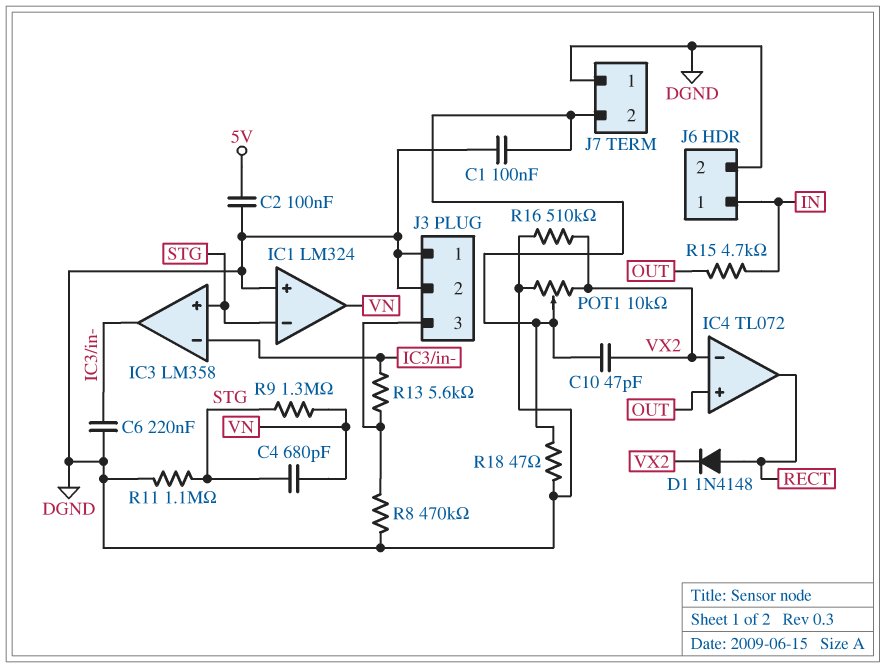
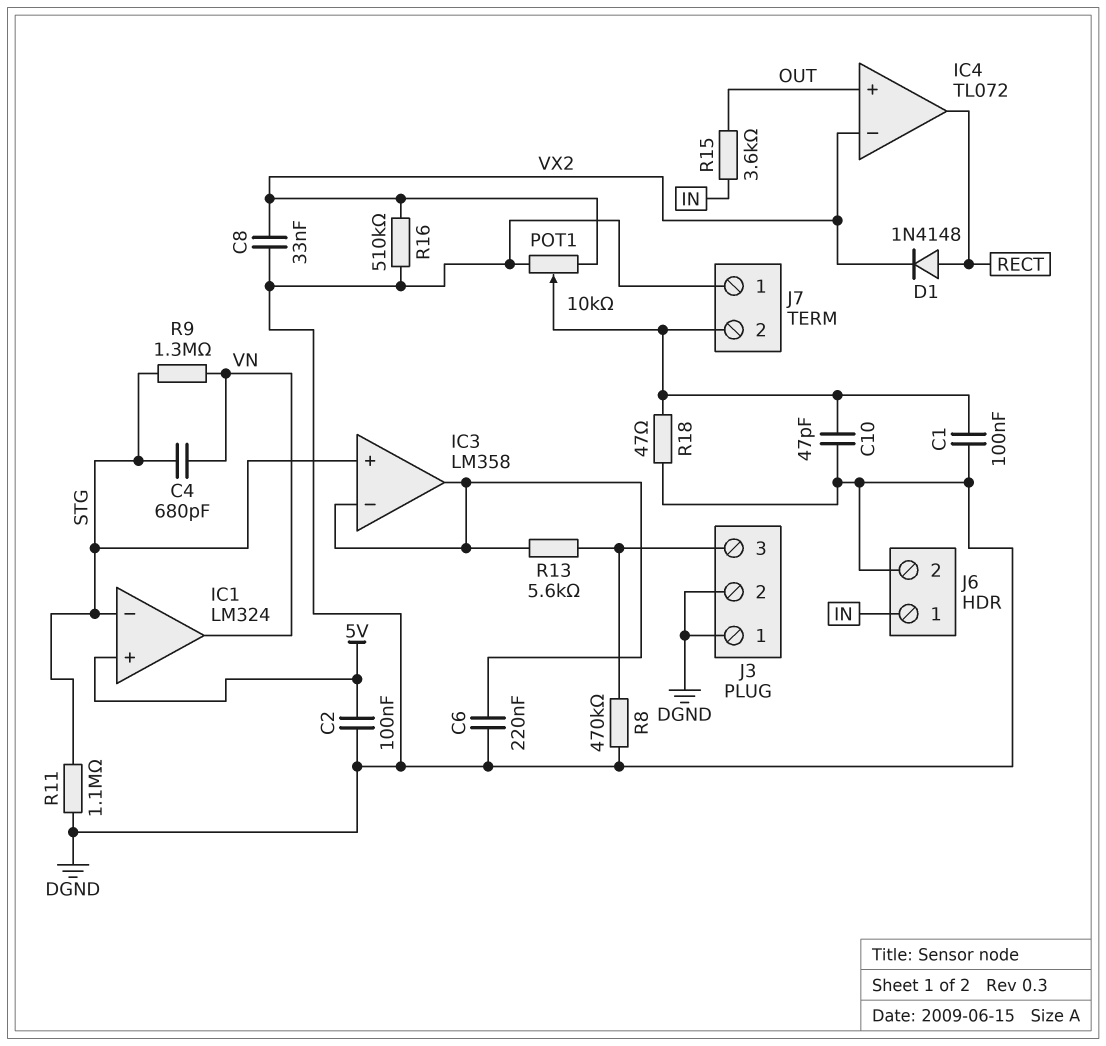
C8: none -> 33nF (DGND, VX2)
C10: 47pF (J7/2, VX2) -> 47pF (DGND, J7/2)
IC1 pin in+: DGND -> 5V
R15: 4.7k (IN, OUT) -> 3.6k (IN, OUT)

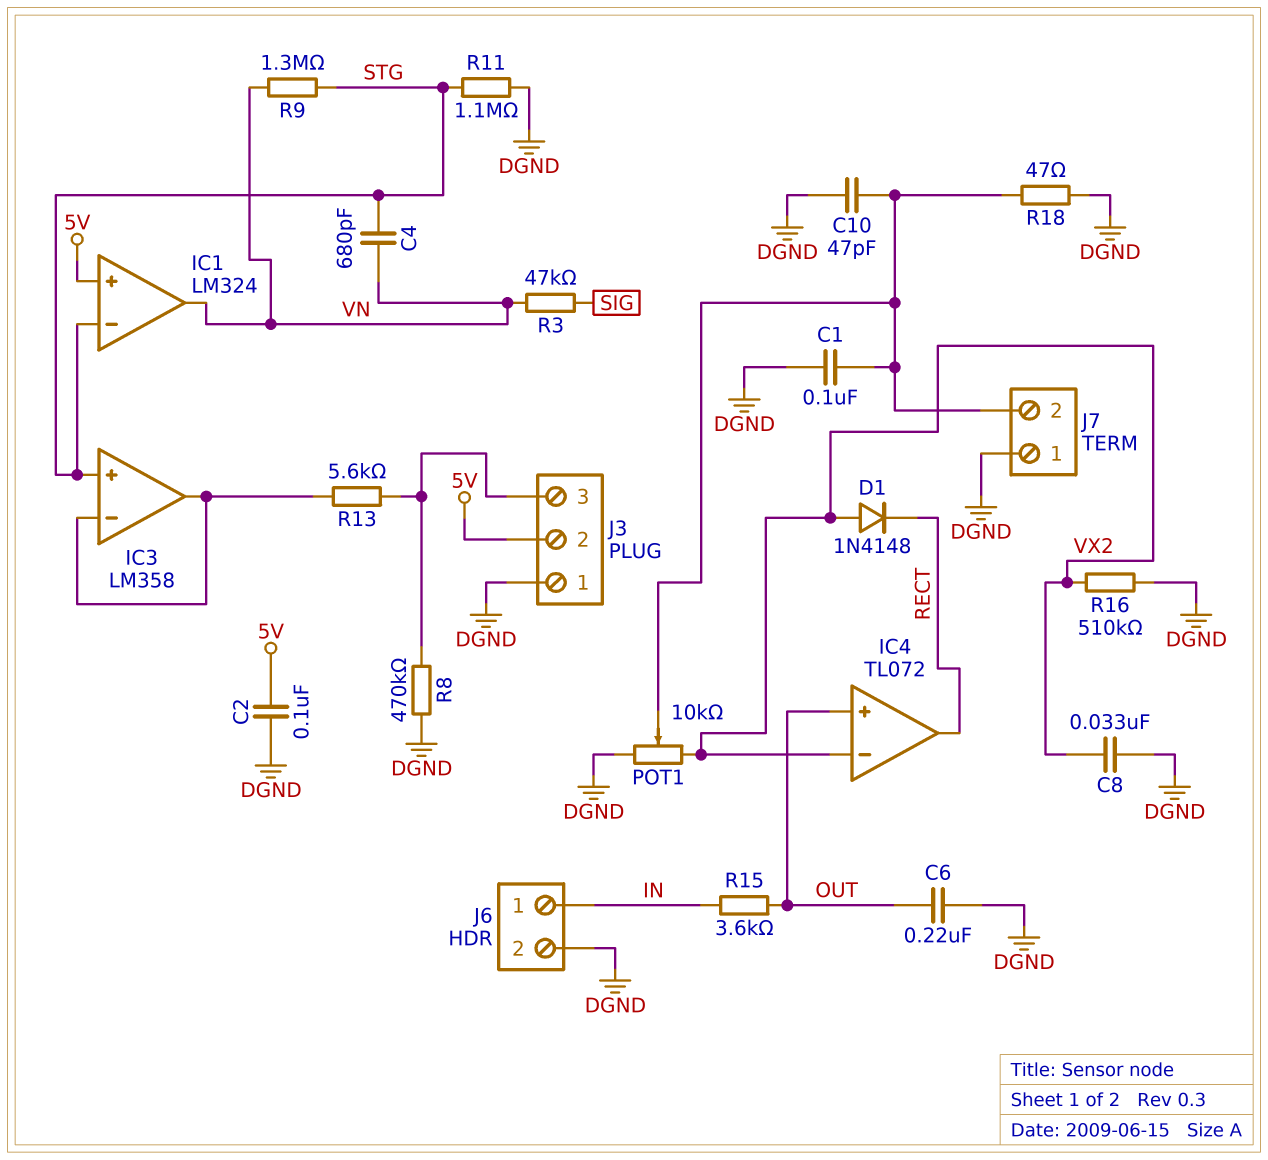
C6: 220nF (DGND, IC3/in-) -> 220nF (DGND, OUT)
D1: diode 1N4148 (A RECT, K VX2) -> diode 1N4148 (A VX2, K RECT)
J3 pin 2: DGND -> 5V
R3: none -> 47k (SIG, VN)

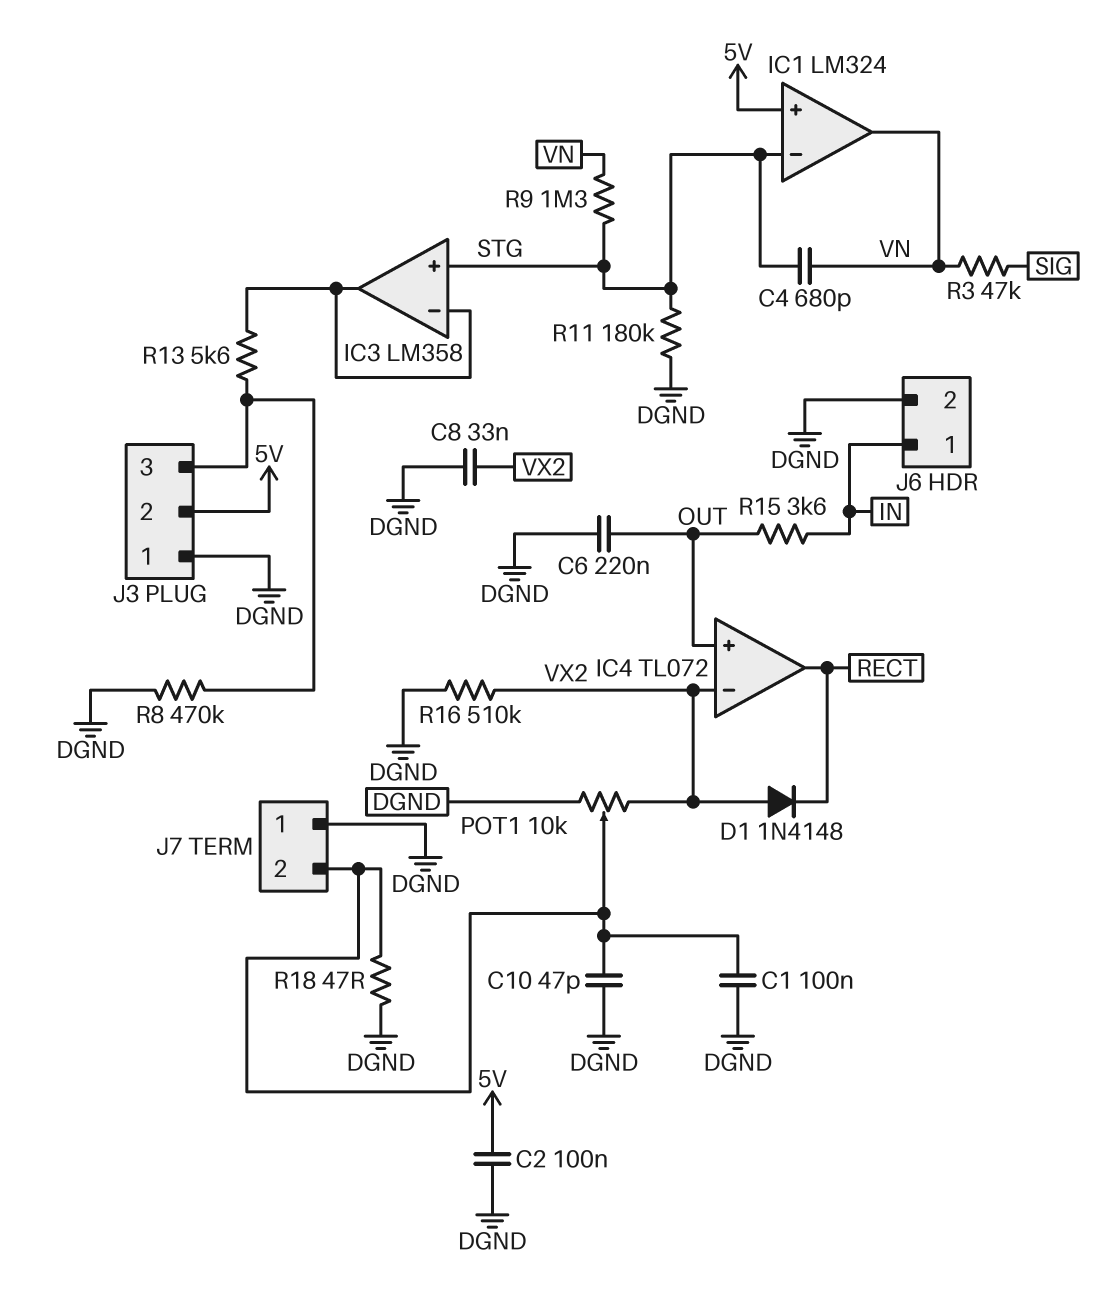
R11: 1.1M (DGND, STG) -> 180k (DGND, STG)

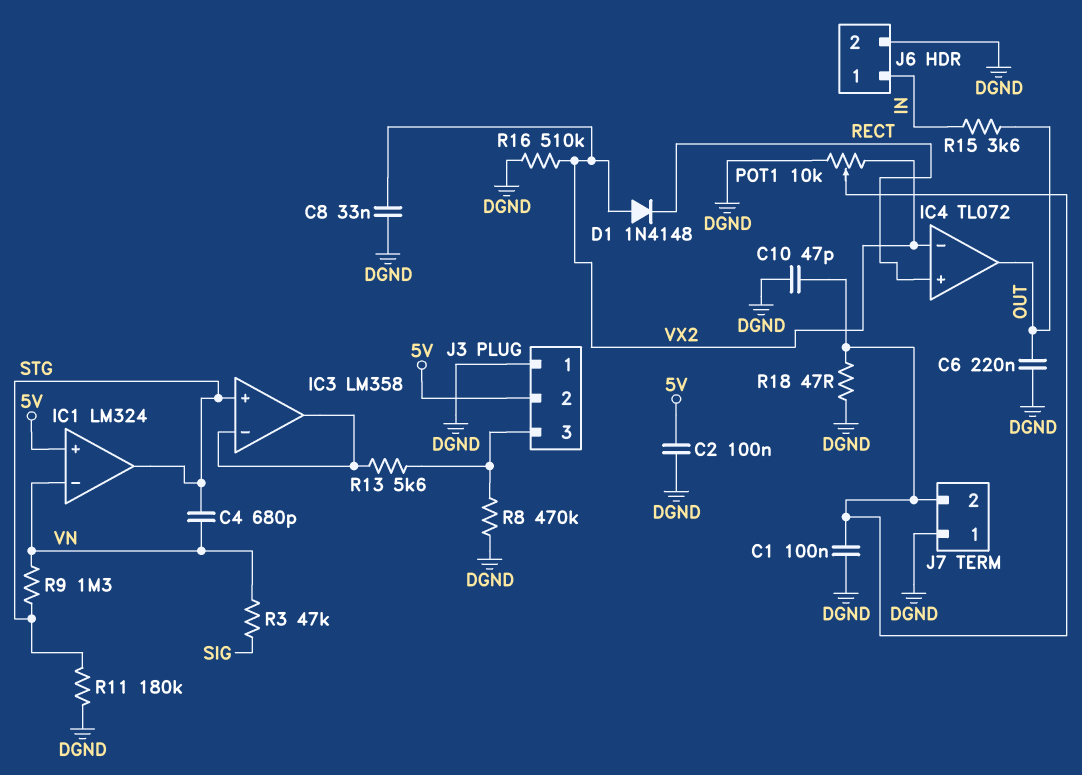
IC1 pin in-: STG -> VN
IC1 pin out: VN -> STG
IC4 pin in+: OUT -> RECT
IC4 pin out: RECT -> OUT

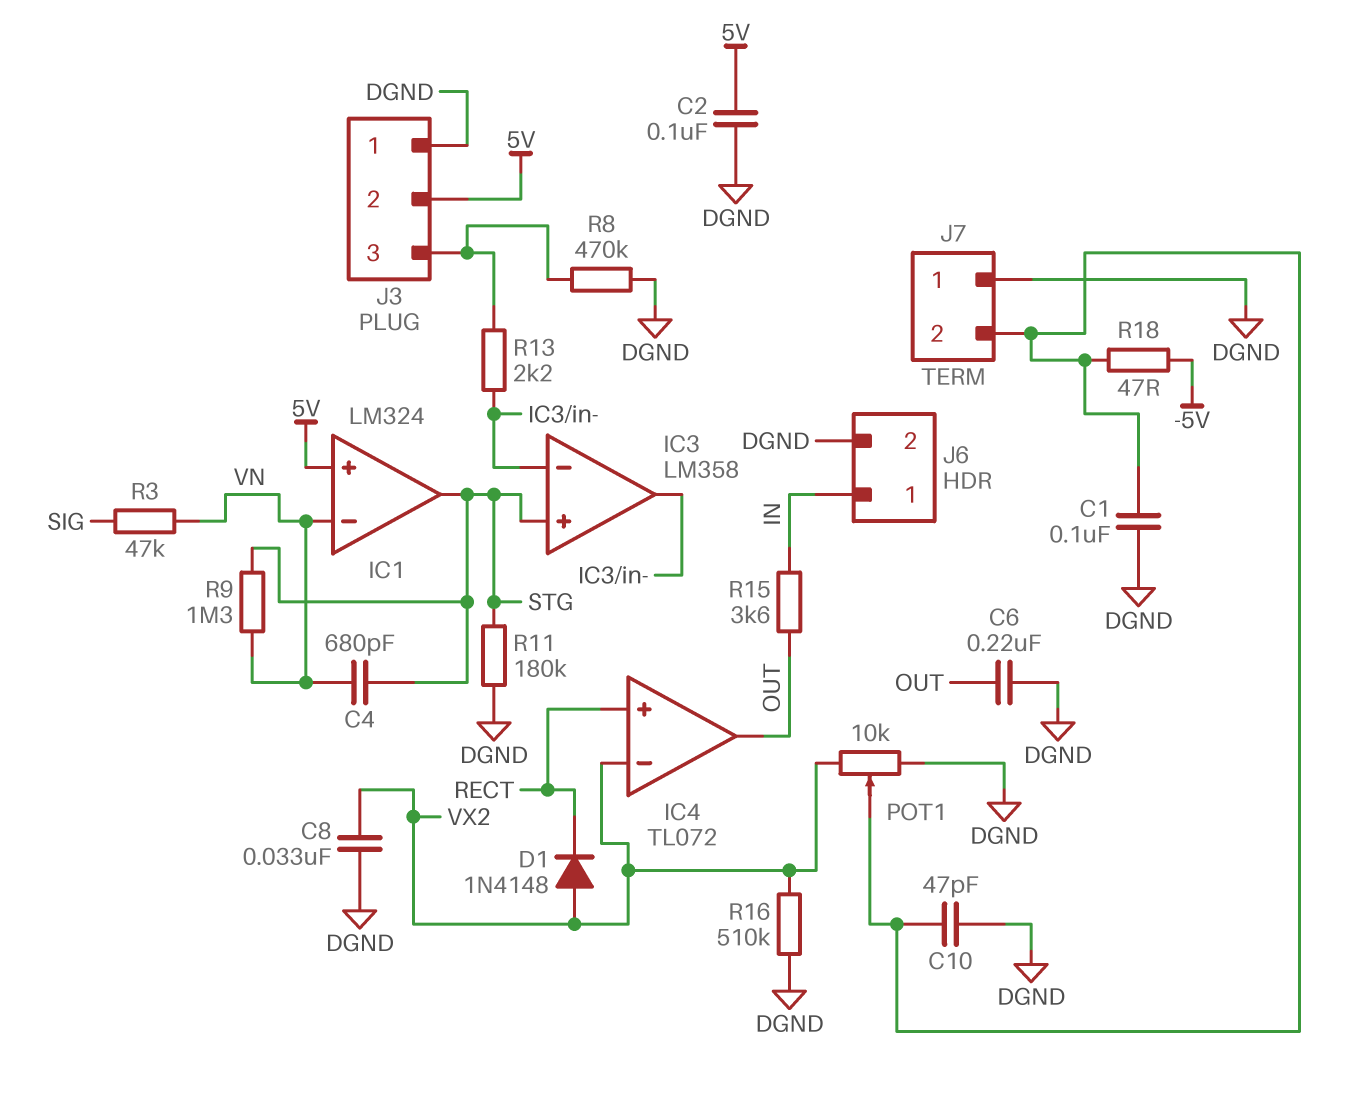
R13: 5.6k (IC3/in-, J3/3) -> 2.2k (IC3/in-, J3/3)
R18: 47 (DGND, J7/2) -> 47 (-5V, J7/2)

